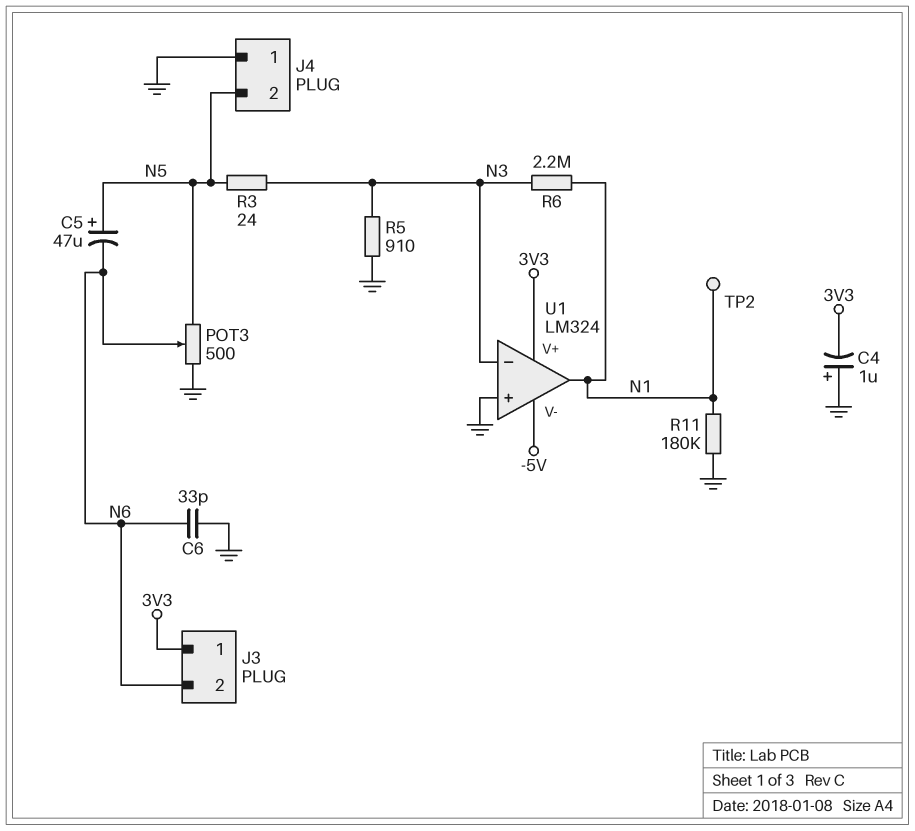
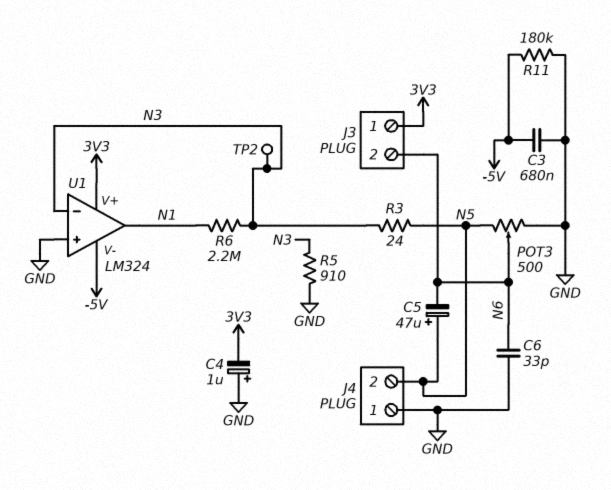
C3: none -> 680nF (-5V, GND)
R11: 180k (GND, N1) -> 180k (-5V, GND)
TP2: test point (N1) -> test point (N3)

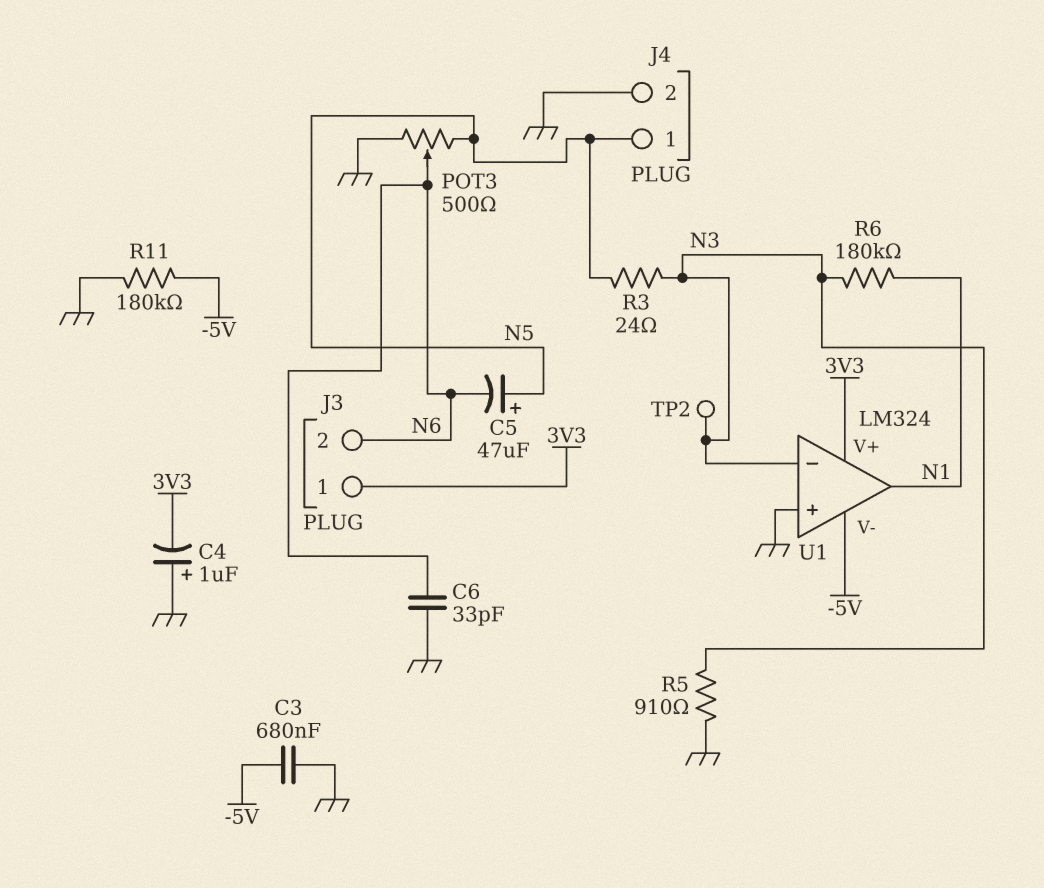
J4 pin 1: GND -> N5
J4 pin 2: N5 -> GND
R6: 2.2M (N1, N3) -> 180k (N1, N3)

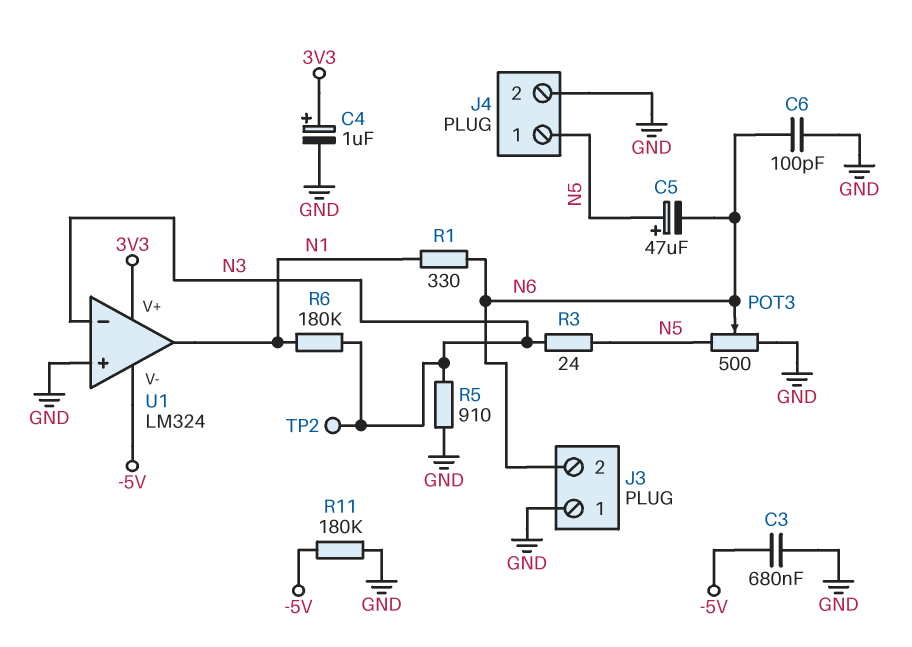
C4: 1uF (plus GND, minus 3V3) -> 1uF (plus 3V3, minus GND)
C6: 33pF (GND, N6) -> 100pF (GND, N6)
J3 pin 1: 3V3 -> GND
R1: none -> 330 (N1, N6)

